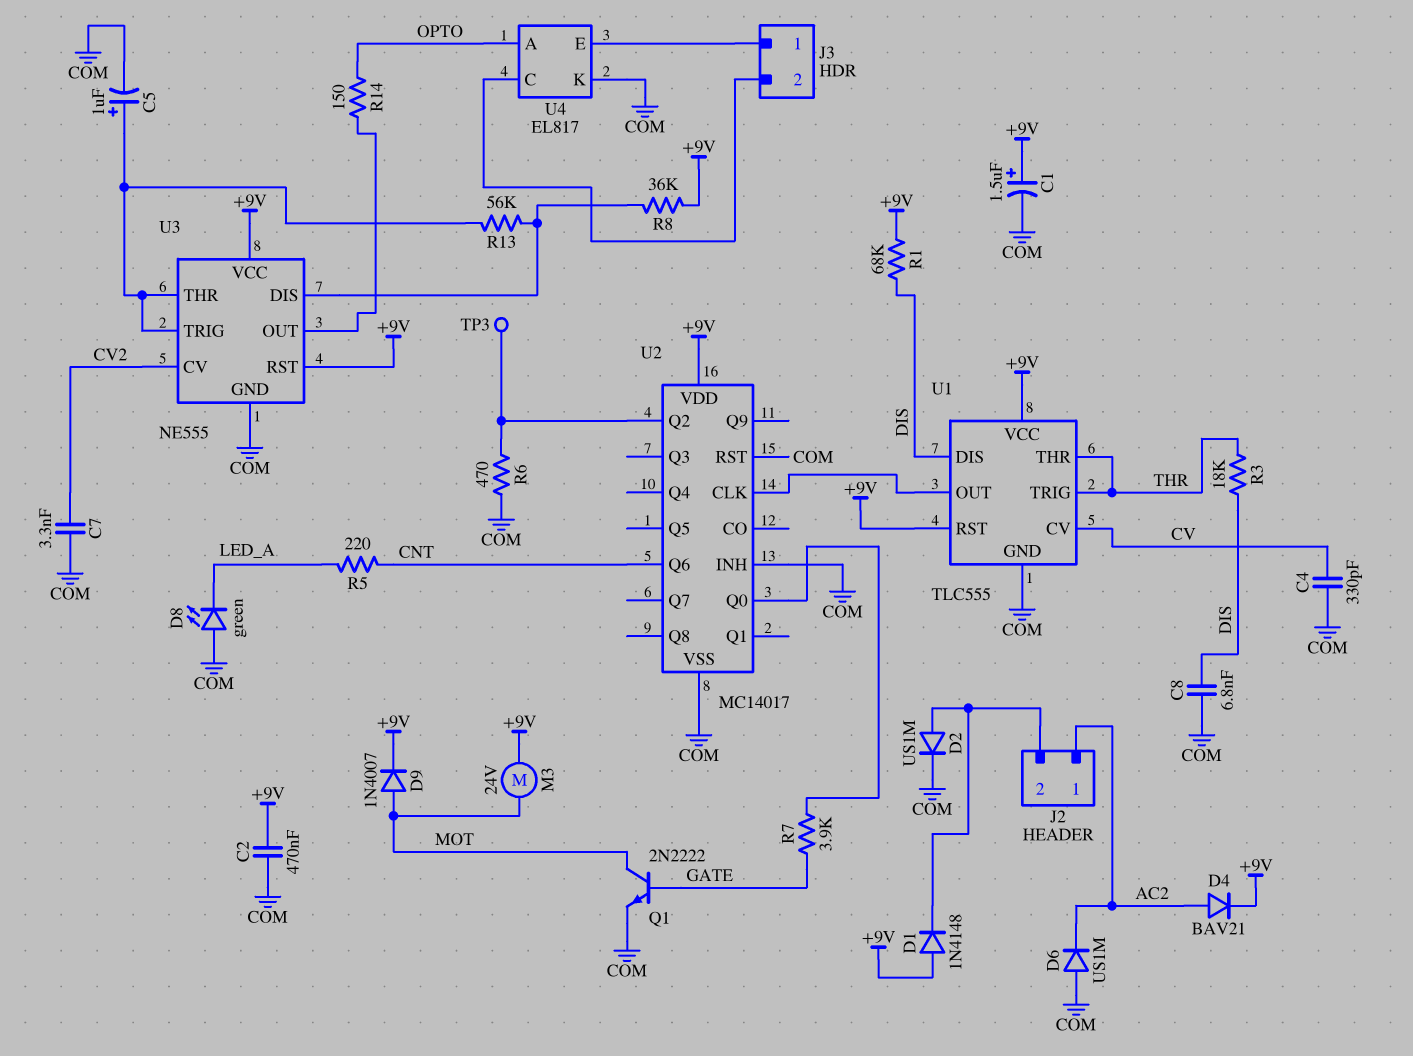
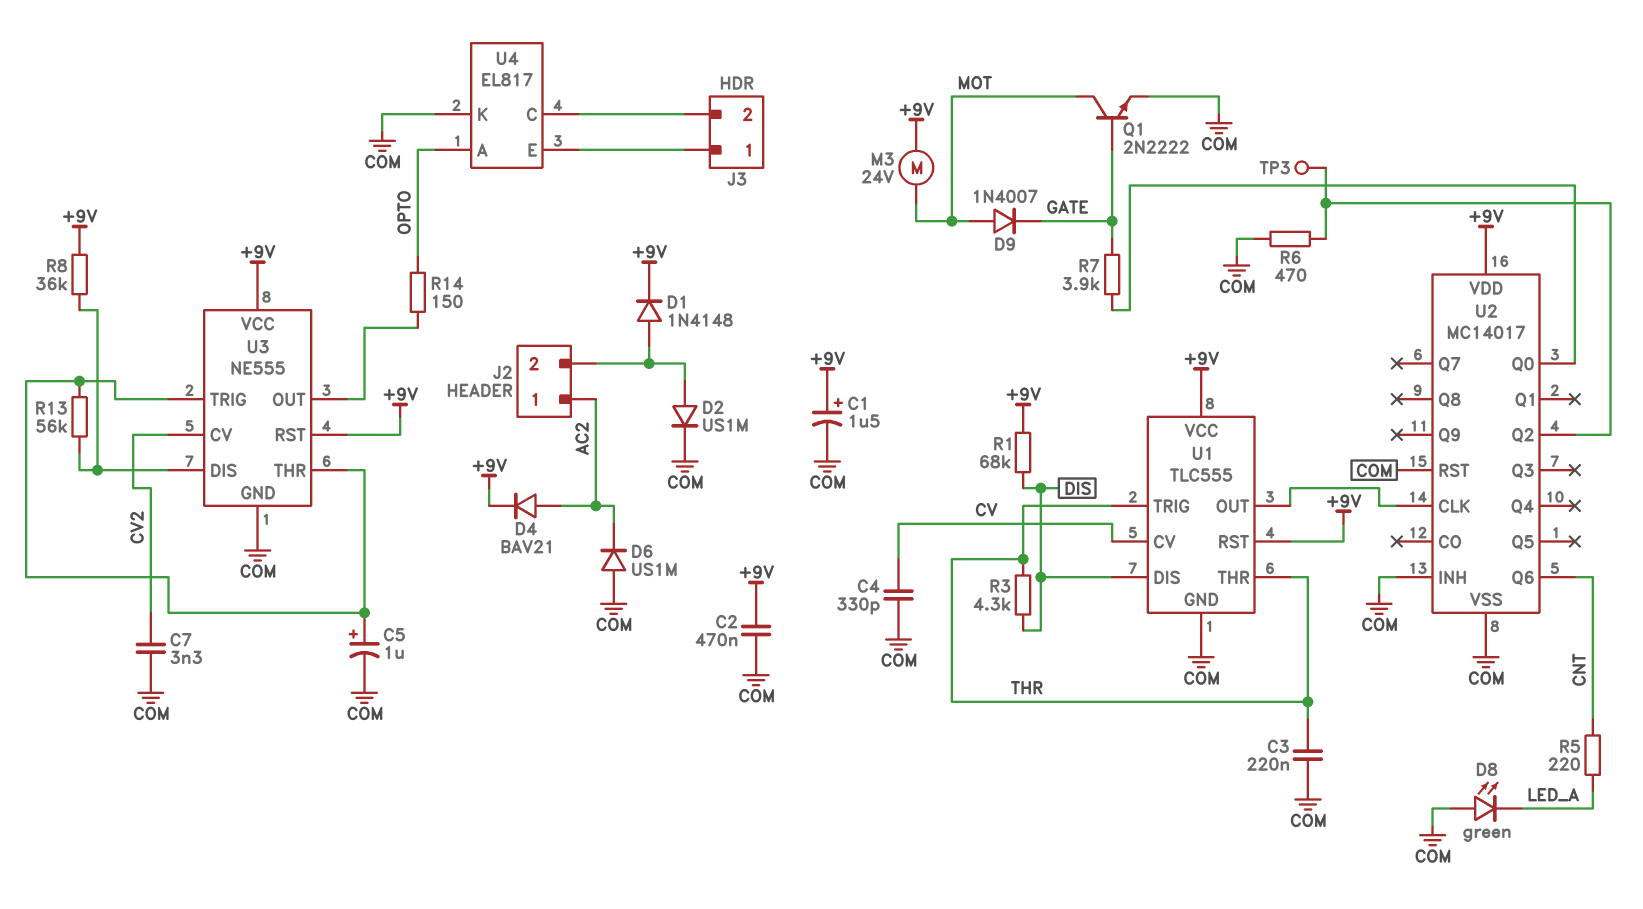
C3: none -> 220nF (COM, THR)
C8: 6.8nF (COM, DIS) -> none
D1: diode 1N4148 (A +9V, K J2/2) -> diode 1N4148 (A J2/2, K +9V)
D9: diode 1N4007 (A MOT, K +9V) -> diode 1N4007 (A MOT, K GATE)
R3: 18k (DIS, THR) -> 4.3k (DIS, THR)

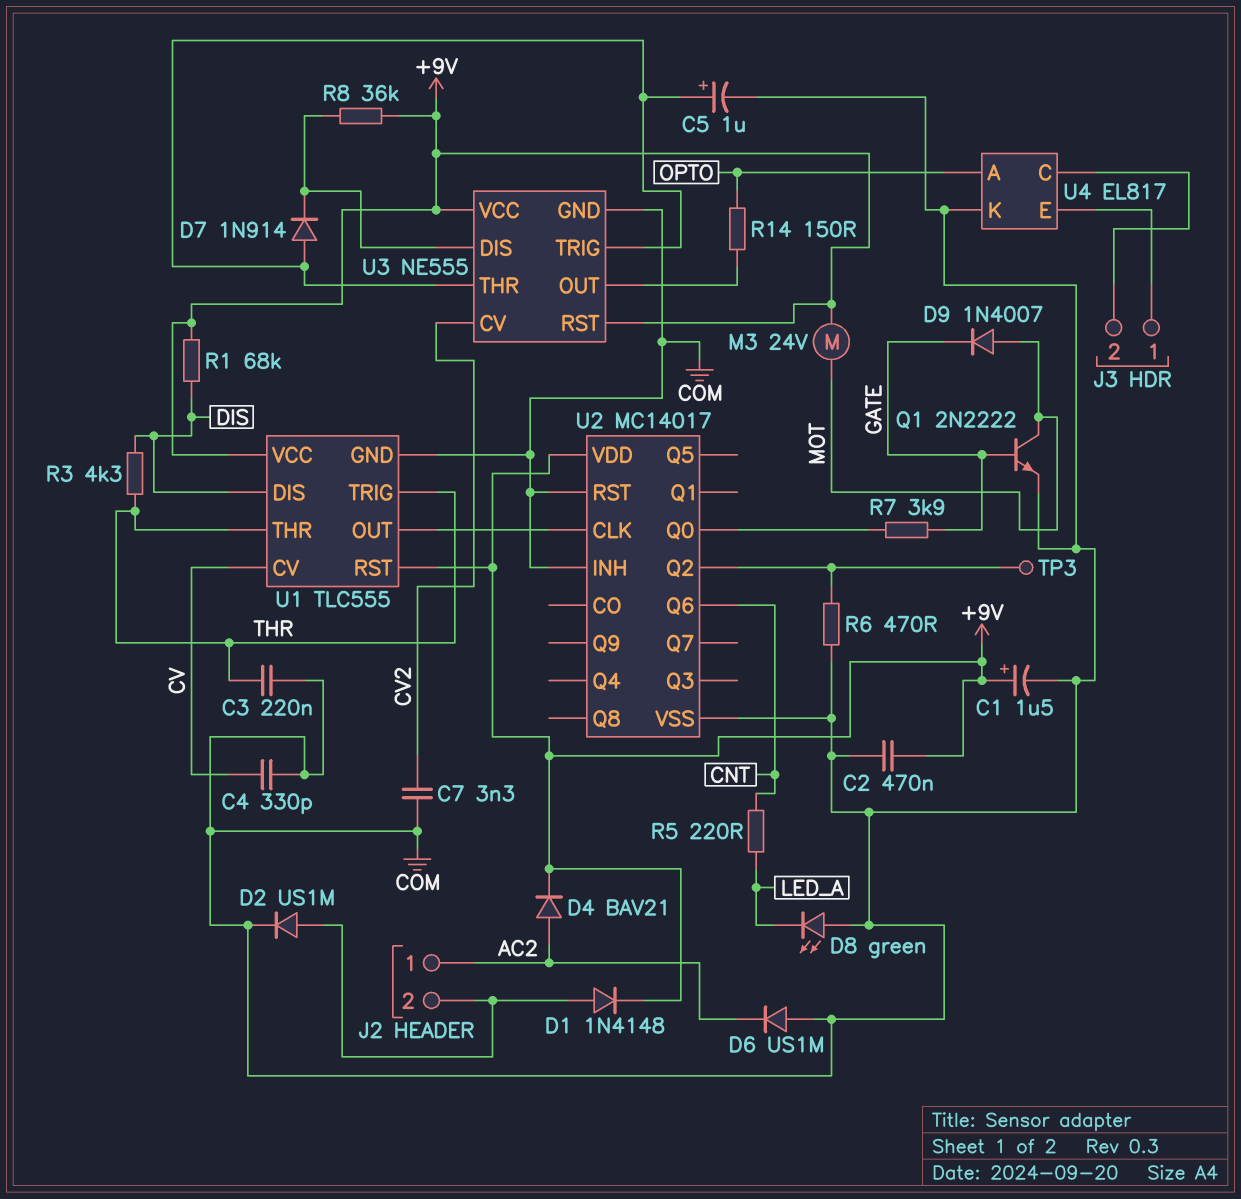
D7: none -> diode 1N914 (A U3/THR, K U3/DIS)
R13: 56k (U3/DIS, U3/THR) -> none

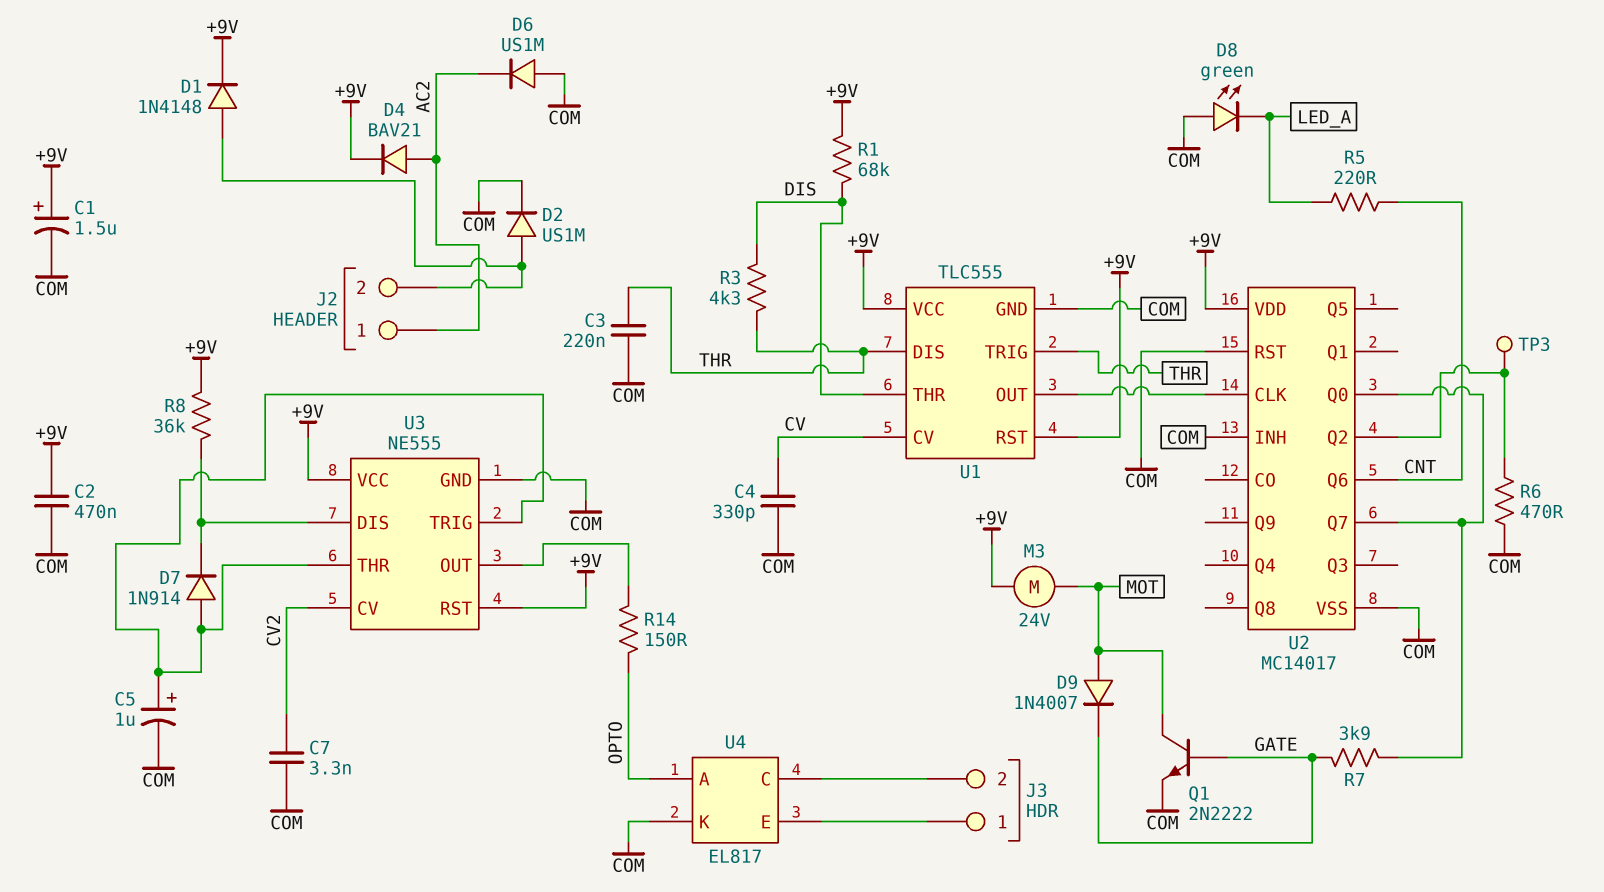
U1 pin DIS: DIS -> THR
U1 pin THR: THR -> DIS
U2 pin Q7: none -> U2/Q0

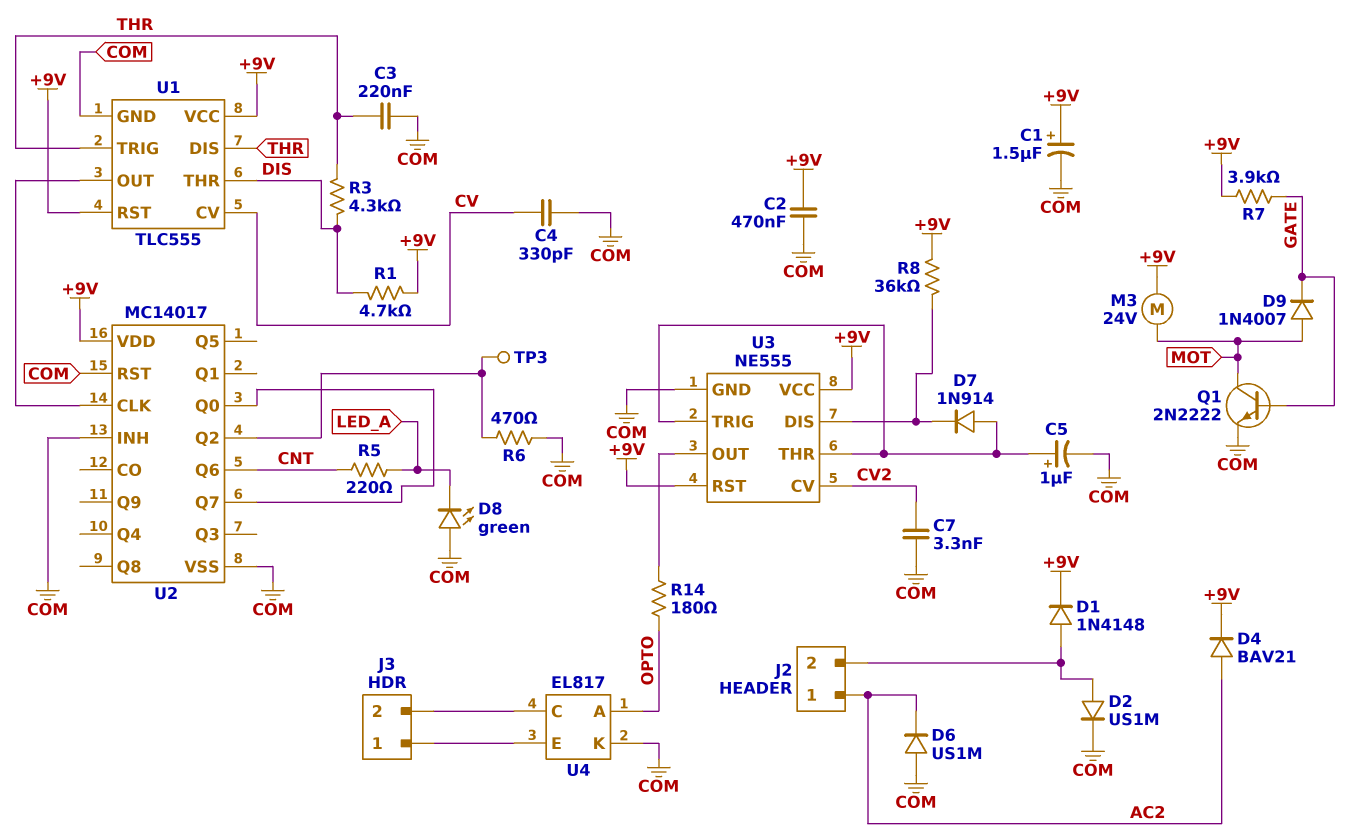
R1: 68k (+9V, DIS) -> 4.7k (+9V, DIS)
R7: 3.9k (GATE, U2/Q0) -> 3.9k (+9V, GATE)
R14: 150 (OPTO, U3/OUT) -> 180 (OPTO, U3/OUT)

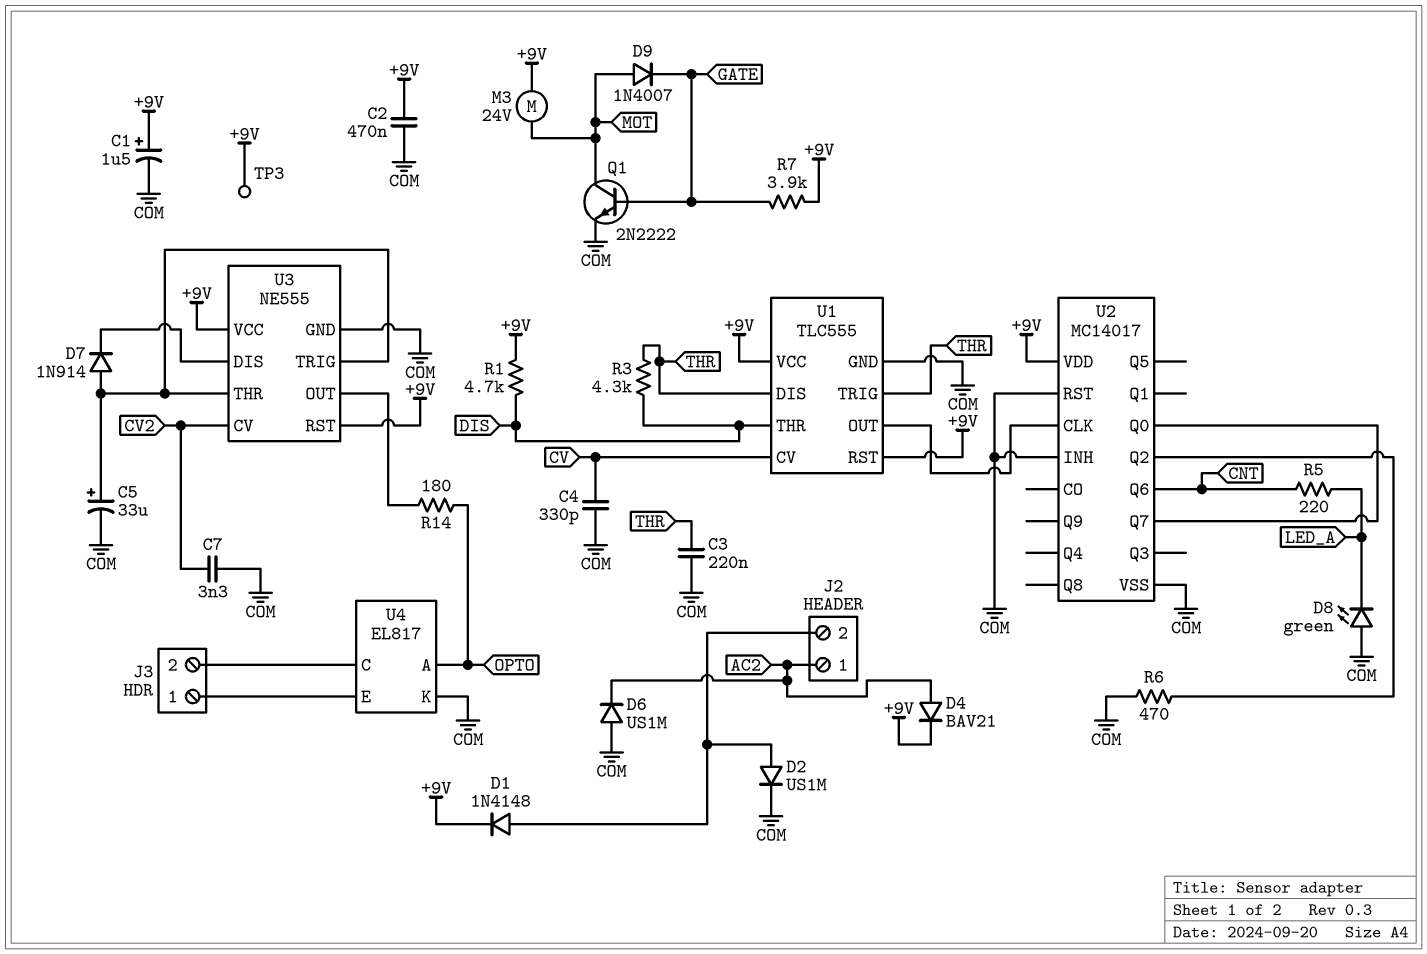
C5: 1uF (plus U3/THR, minus COM) -> 33uF (plus U3/THR, minus COM)
R8: 36k (+9V, U3/DIS) -> none
TP3: test point (U2/Q2) -> test point (+9V)

